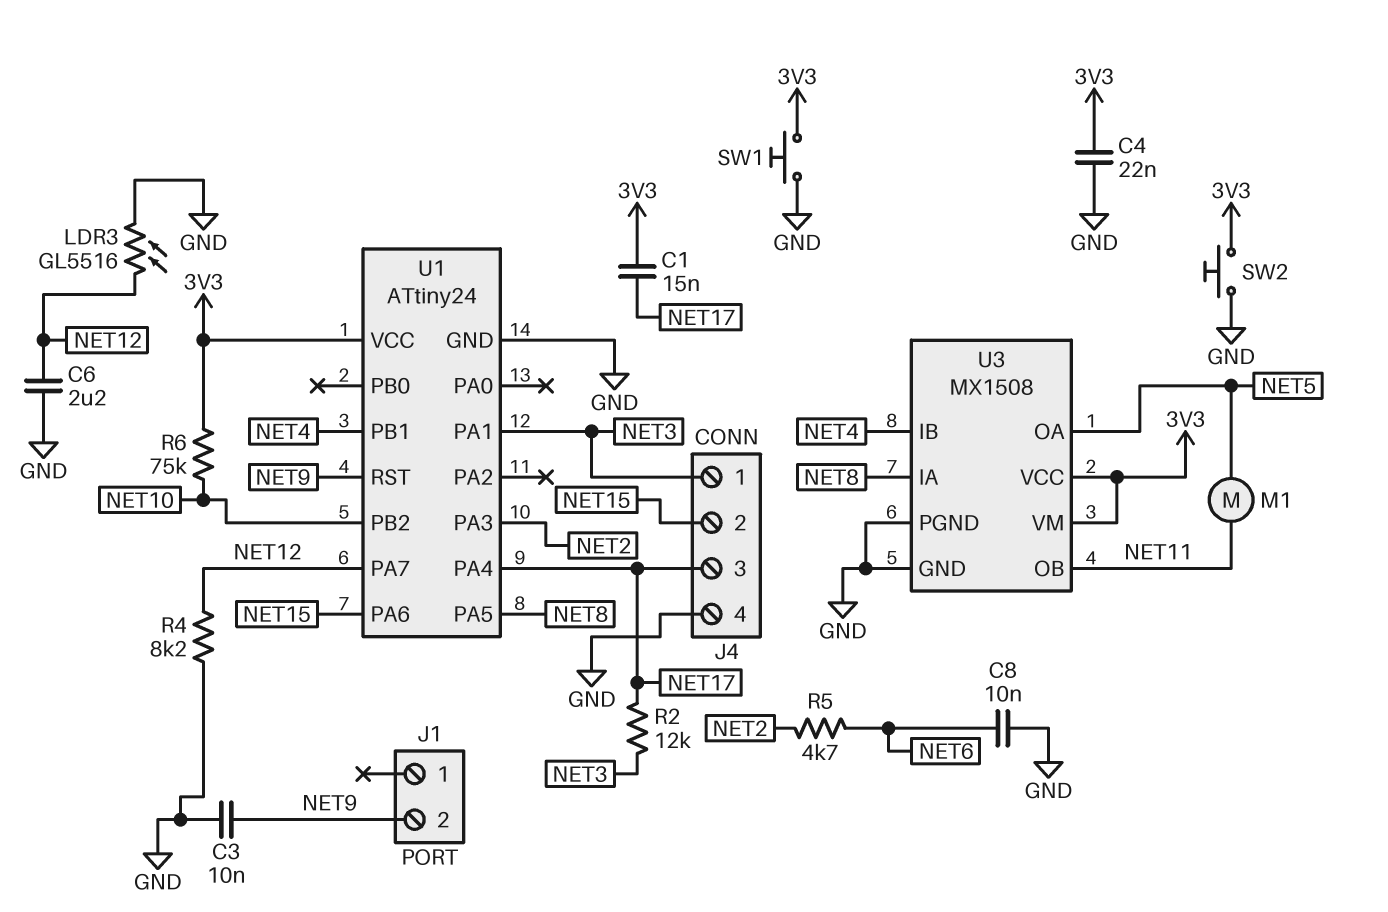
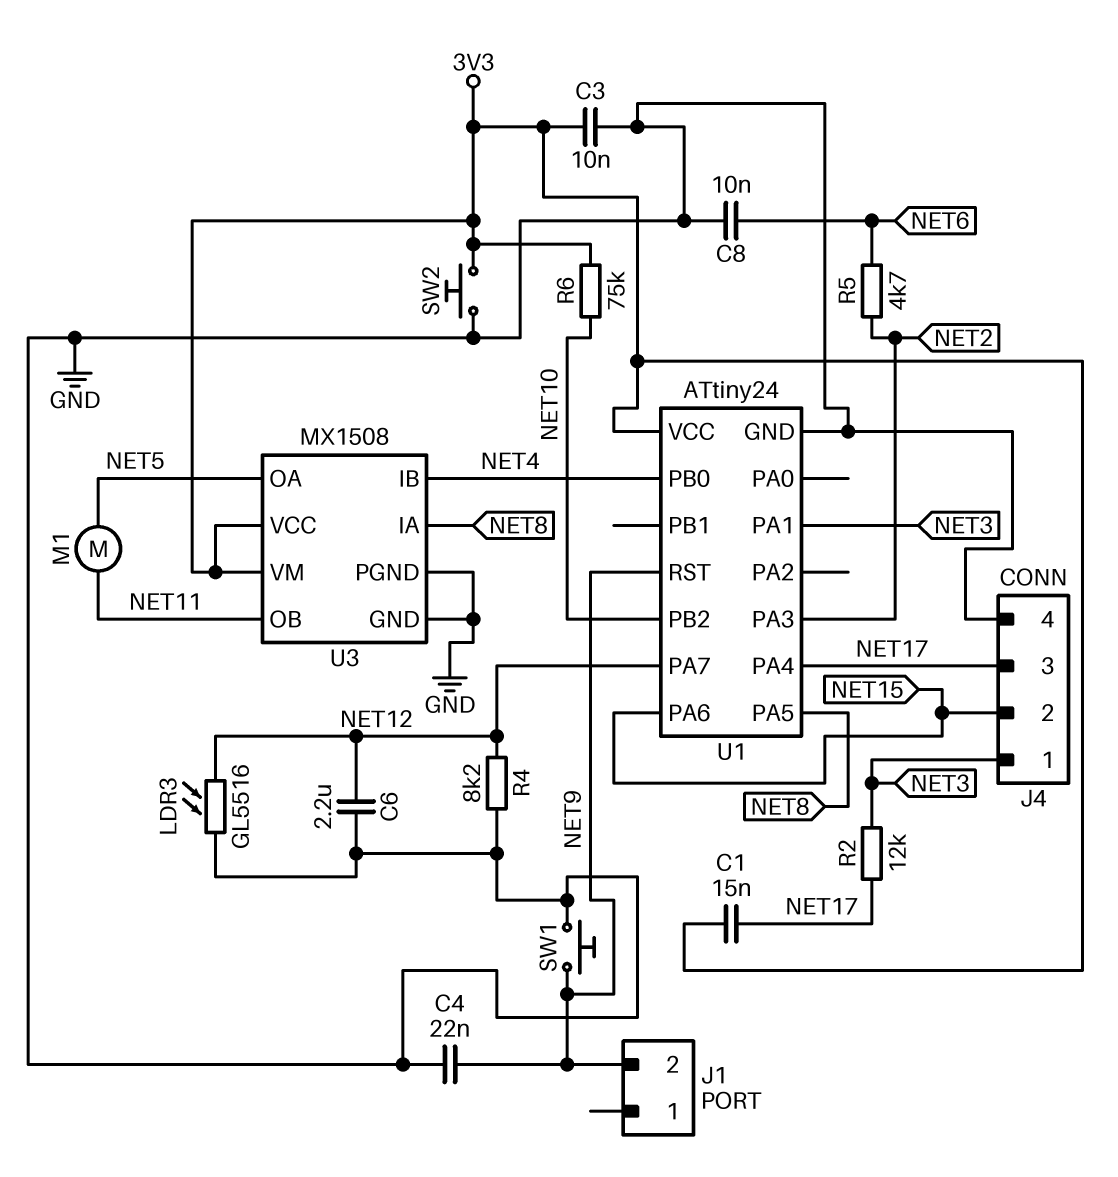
C3: 10nF (GND, NET9) -> 10nF (3V3, GND)
C4: 22nF (3V3, GND) -> 22nF (GND, NET9)
SW1: button (3V3, GND) -> button (GND, NET9)
U1 pin PB0: none -> NET4
U1 pin PB1: NET4 -> none

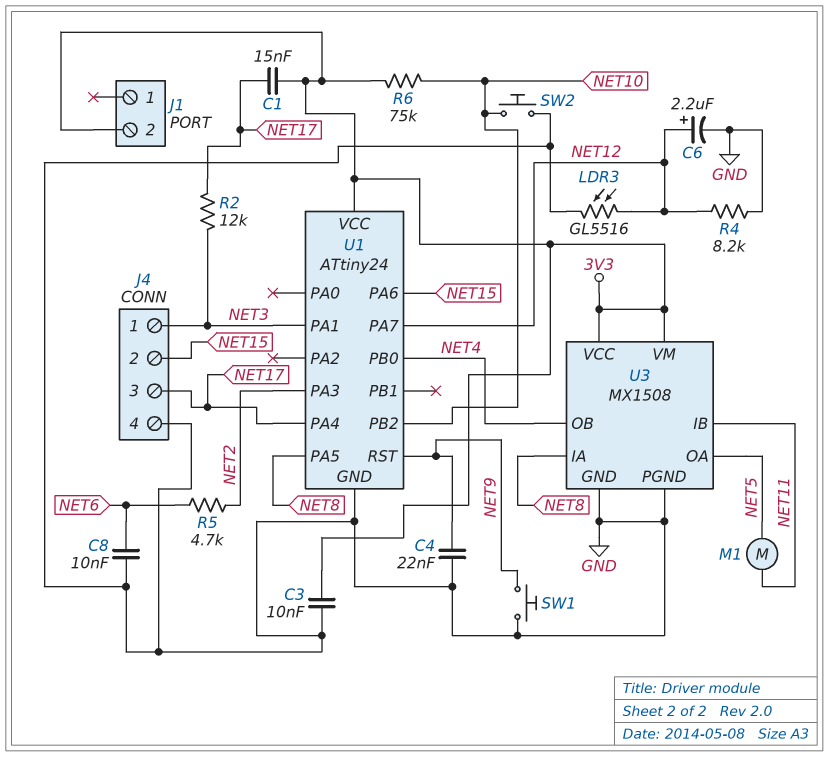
C6: 2.2uF (GND, NET12) -> 2.2uF (plus NET12, minus GND)
J1 pin 2: NET9 -> 3V3
SW2: button (3V3, GND) -> button (GND, NET10)
U3 pin IB: NET4 -> NET11
U3 pin OB: NET11 -> NET4

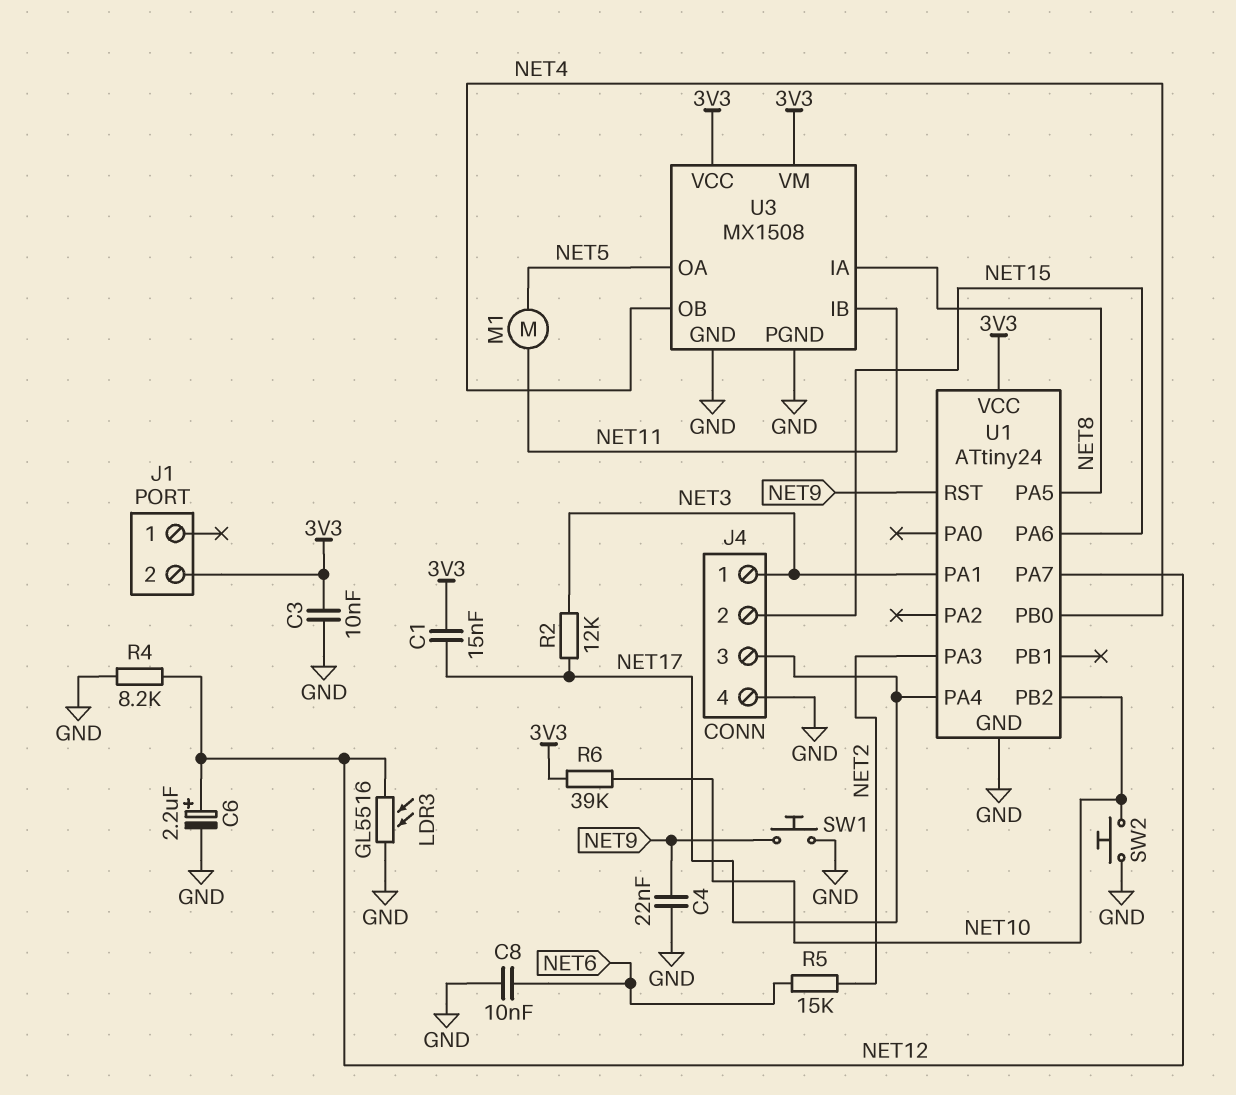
R5: 4.7k (NET2, NET6) -> 15k (NET2, NET6)
R6: 75k (3V3, NET10) -> 39k (3V3, NET10)

